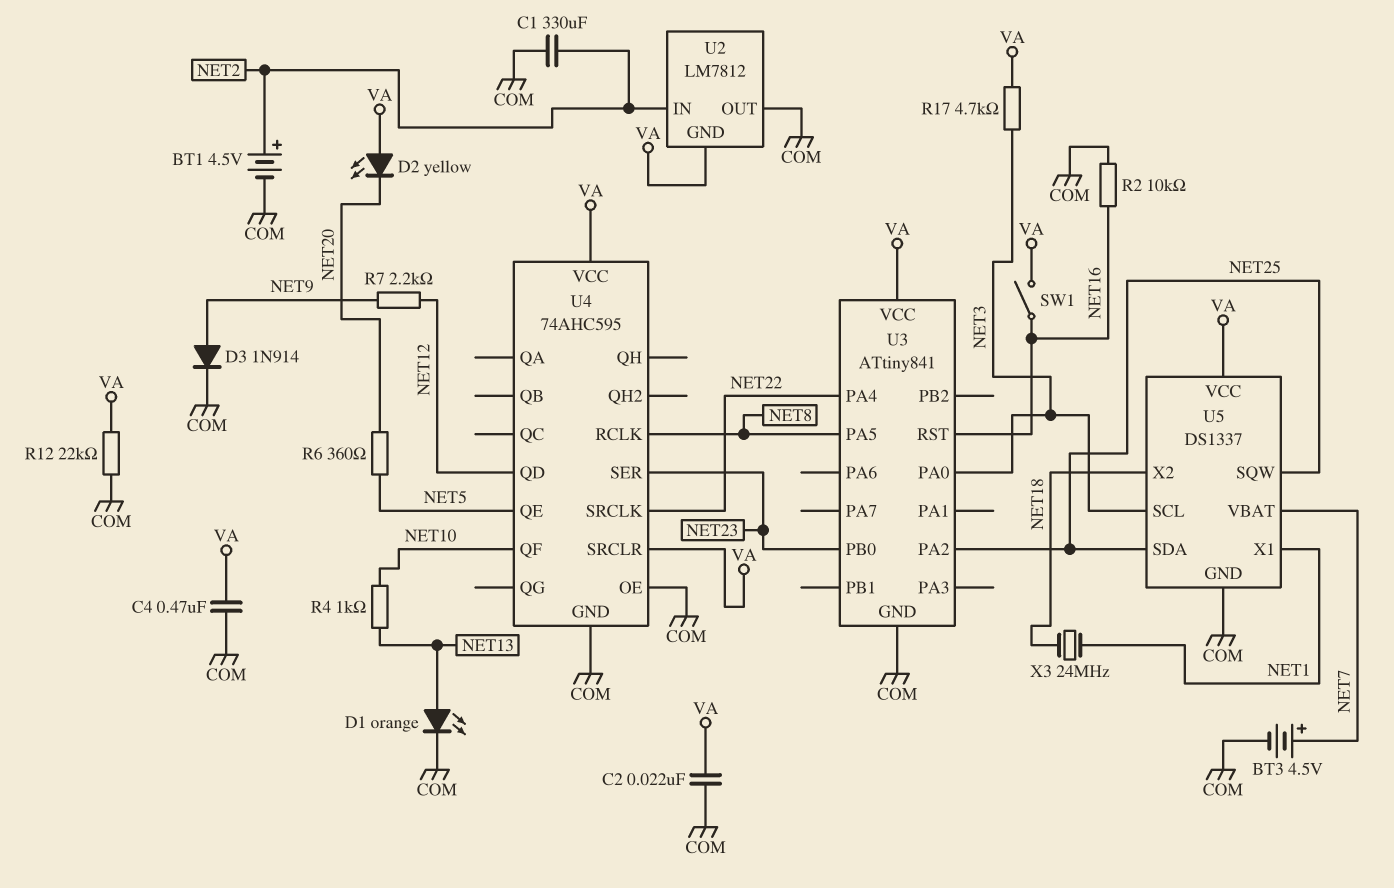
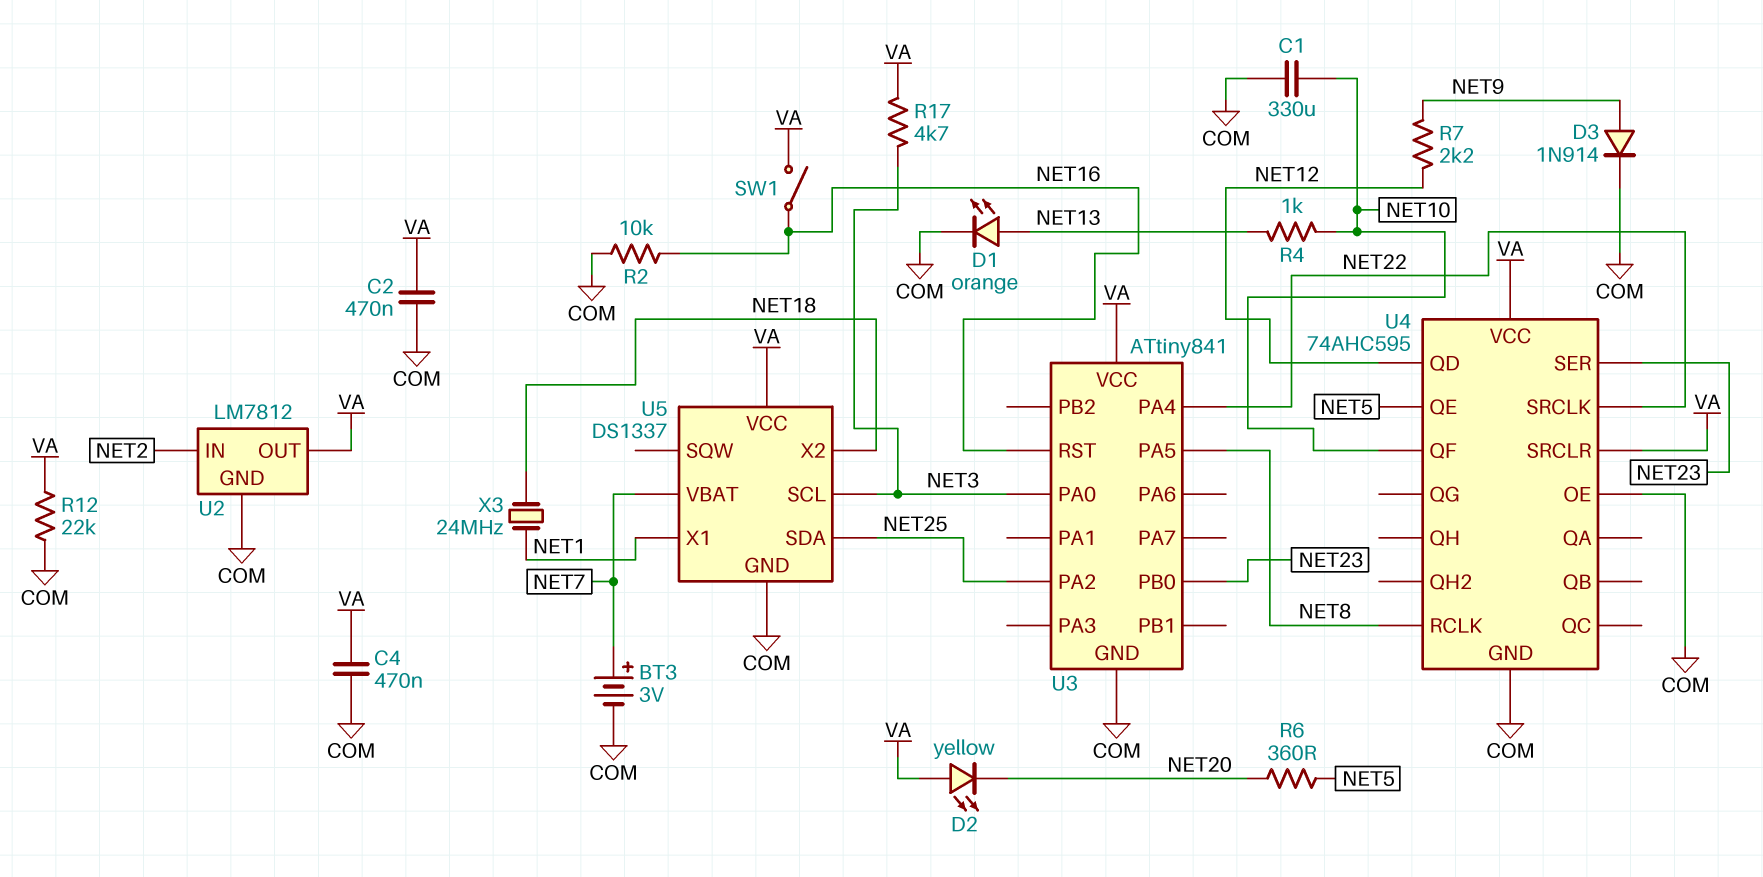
BT1: 4.5V (plus NET2, minus COM) -> none
BT3: 4.5V (plus NET7, minus COM) -> 3V (plus NET7, minus COM)
C1: 330uF (COM, NET2) -> 330uF (COM, NET10)
C2: 22nF (COM, VA) -> 470nF (COM, VA)
U2 pin GND: VA -> COM
U2 pin OUT: COM -> VA
U5 pin SQW: NET25 -> none

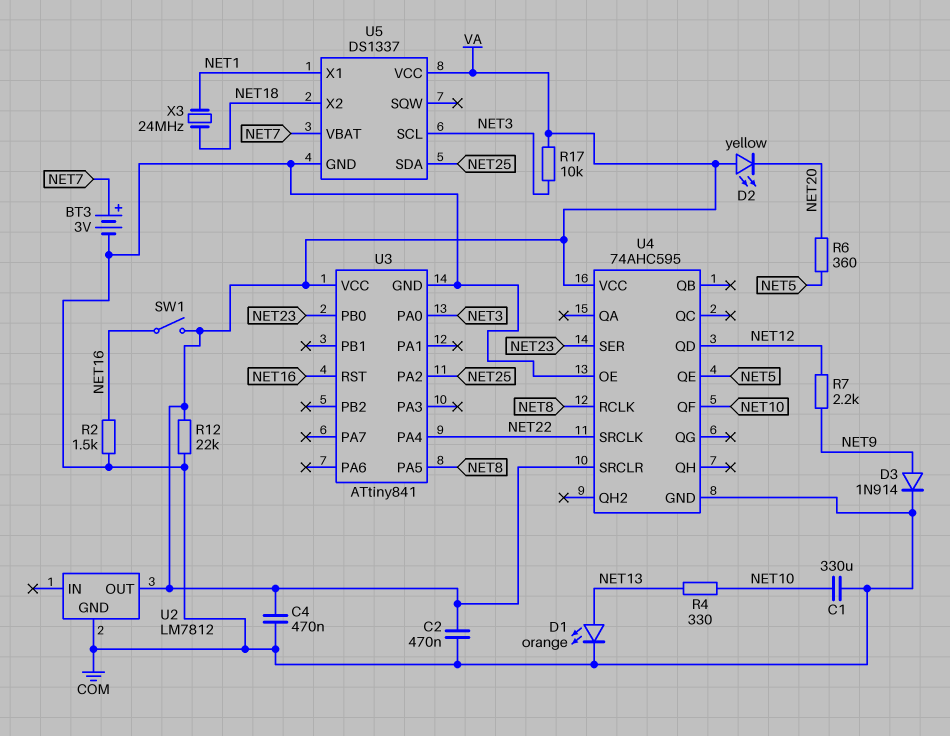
R2: 10k (COM, NET16) -> 1.5k (COM, NET16)
R4: 1k (NET10, NET13) -> 330 (NET10, NET13)
R17: 4.7k (NET3, VA) -> 10k (NET3, VA)
U2 pin IN: NET2 -> none

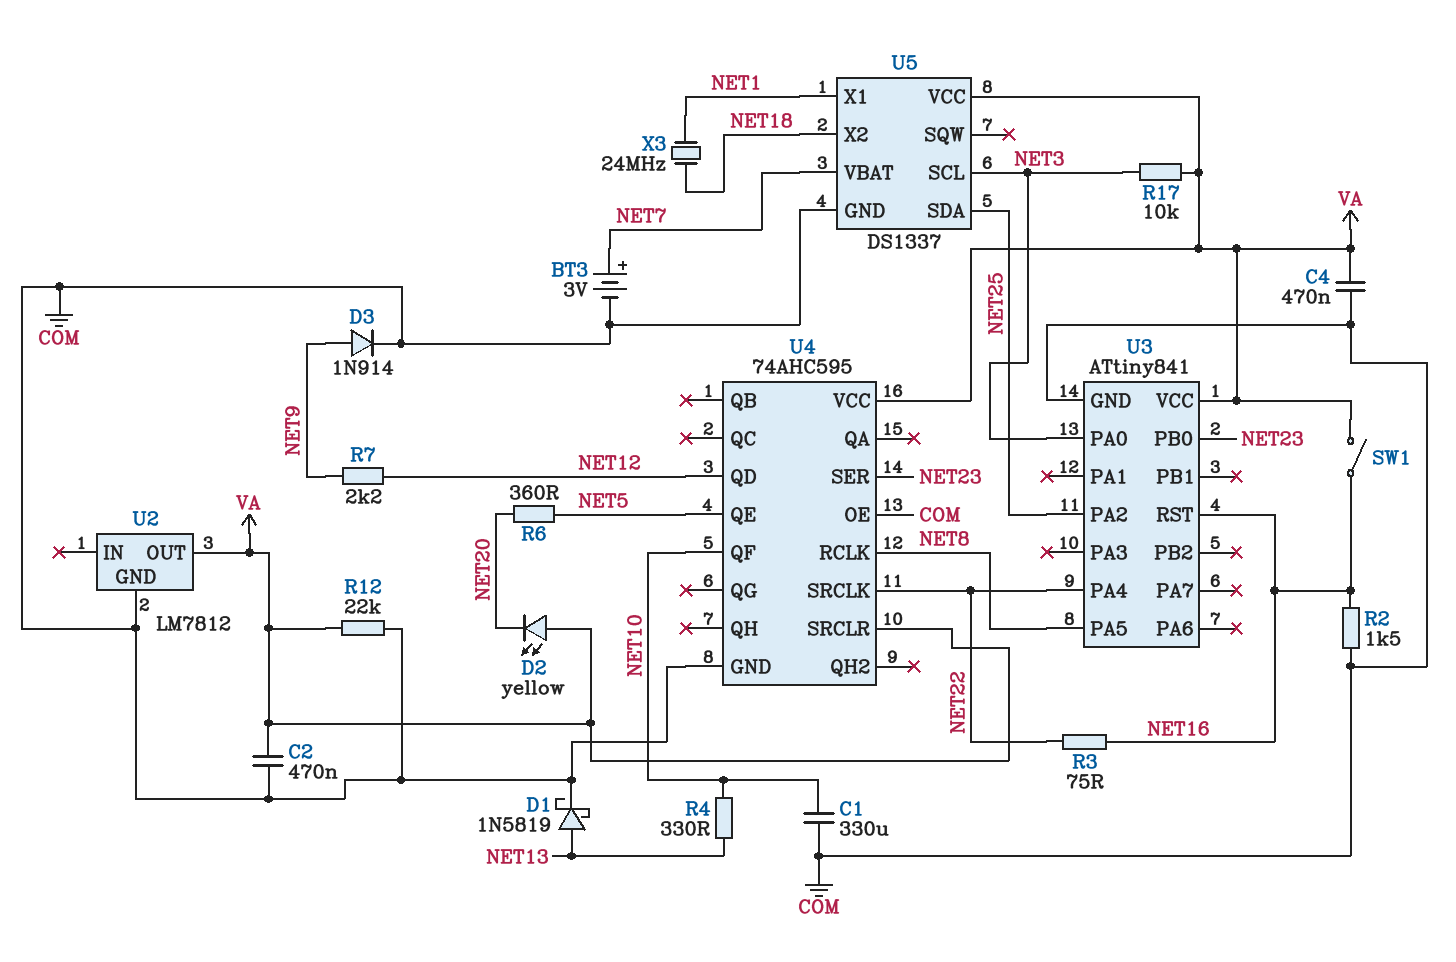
D1: LED orange (A NET13, K COM) -> schottky 1N5819 (A NET13, K COM)
R3: none -> 75 (NET16, NET22)

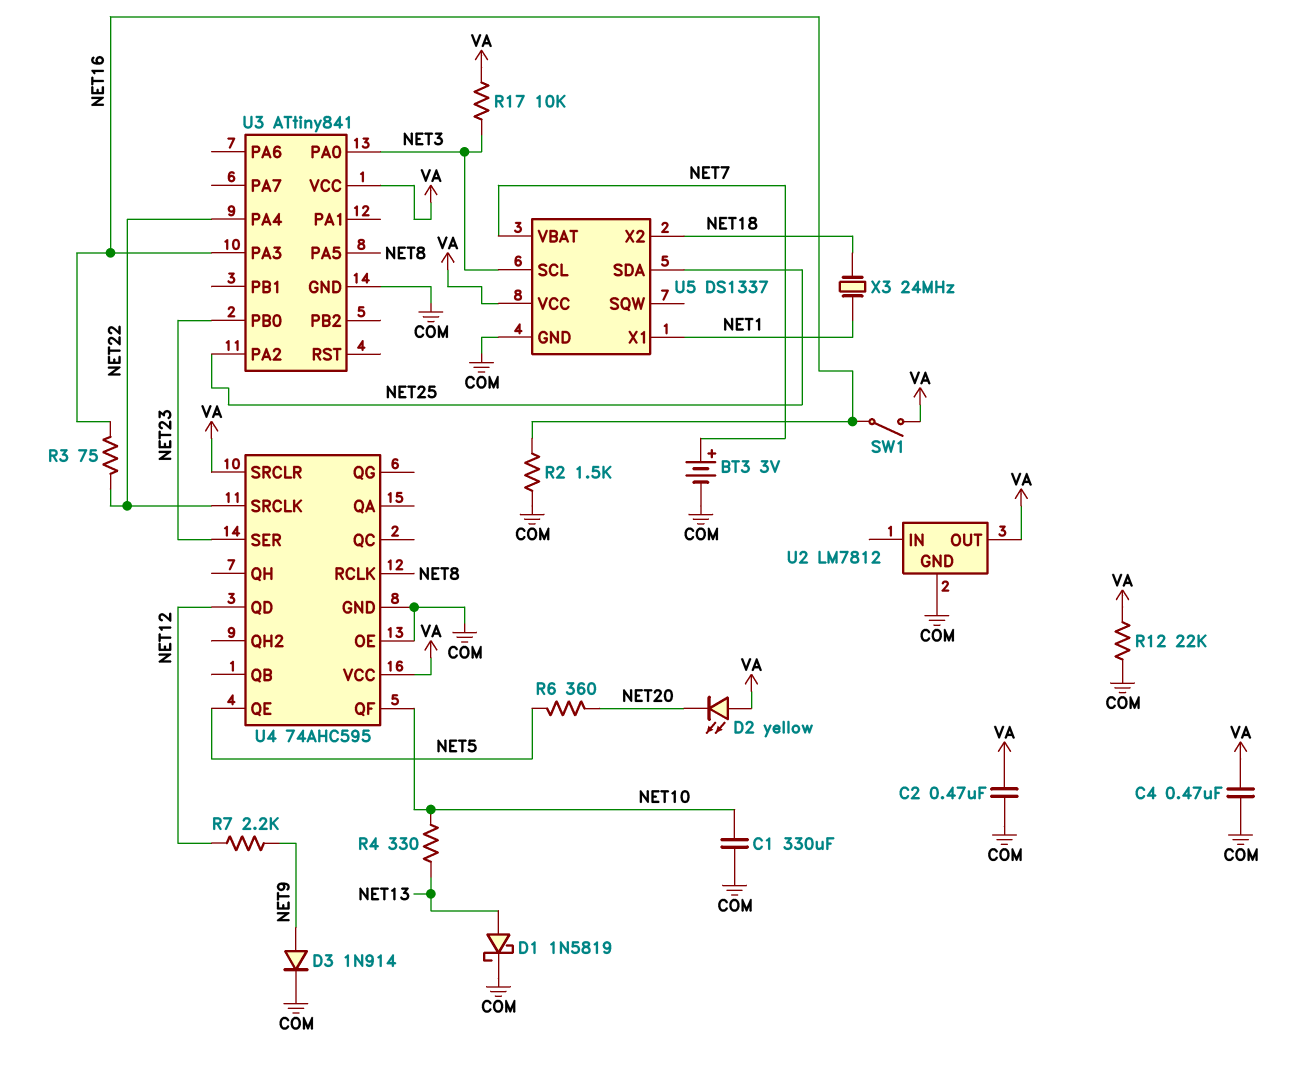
U3 pin PA3: none -> NET16
U3 pin RST: NET16 -> none

